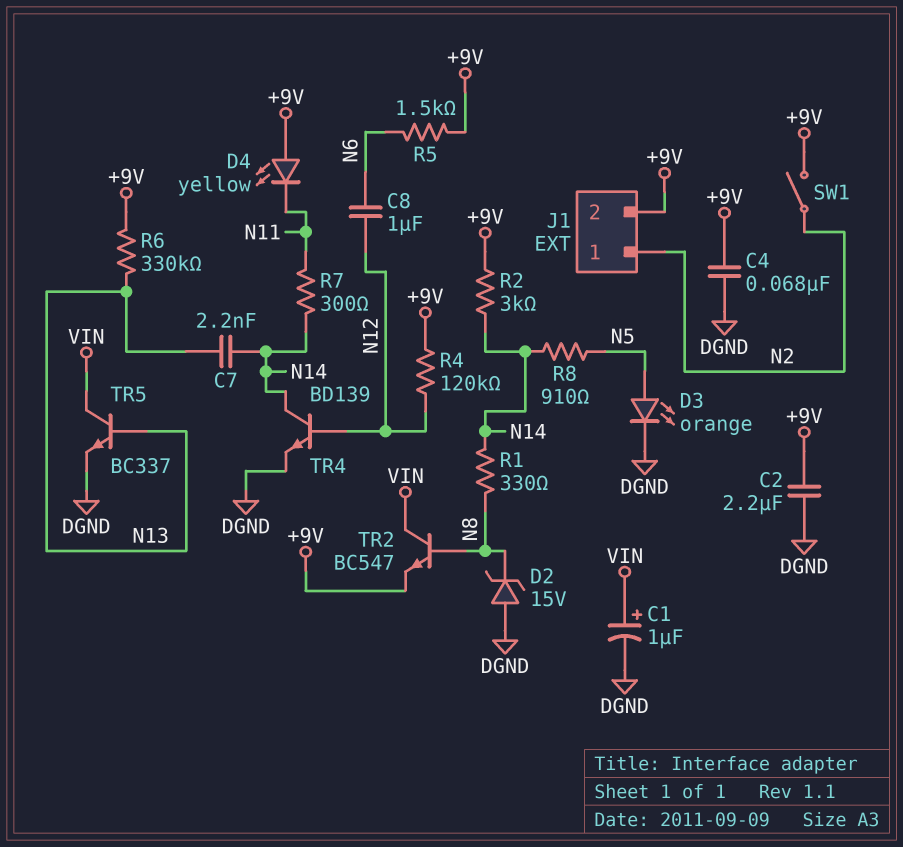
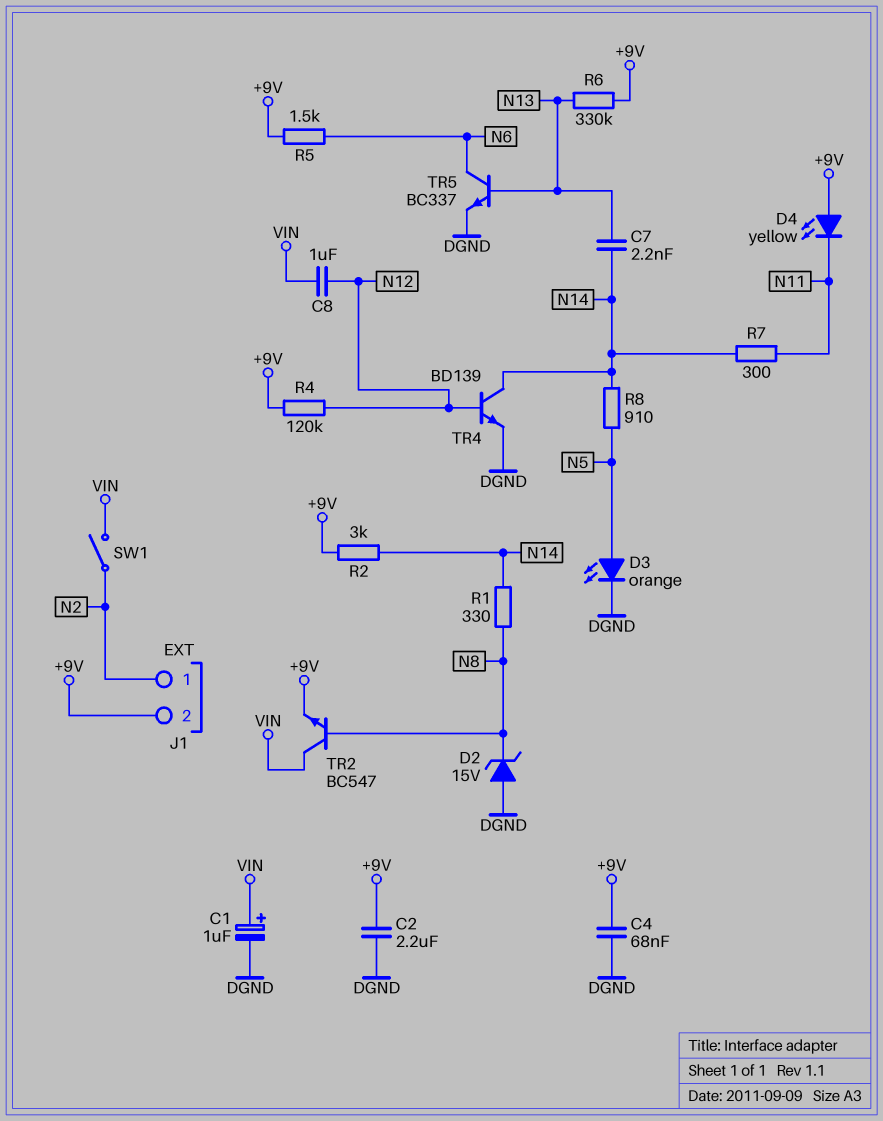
C8: 1uF (N6, N12) -> 1uF (N12, VIN)
SW1: switch (+9V, N2) -> switch (N2, VIN)
TR5: NPN BC337 (B N13, C VIN, E DGND) -> NPN BC337 (B N13, C N6, E DGND)

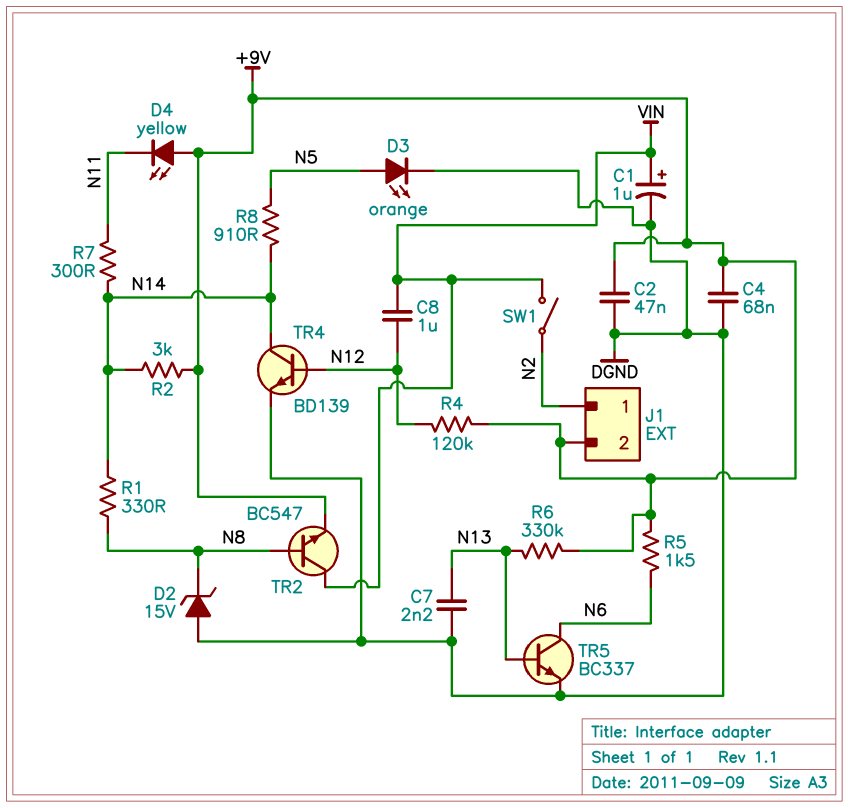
C2: 2.2uF (+9V, DGND) -> 47nF (+9V, DGND)
C7: 2.2nF (N13, N14) -> 2.2nF (DGND, N13)

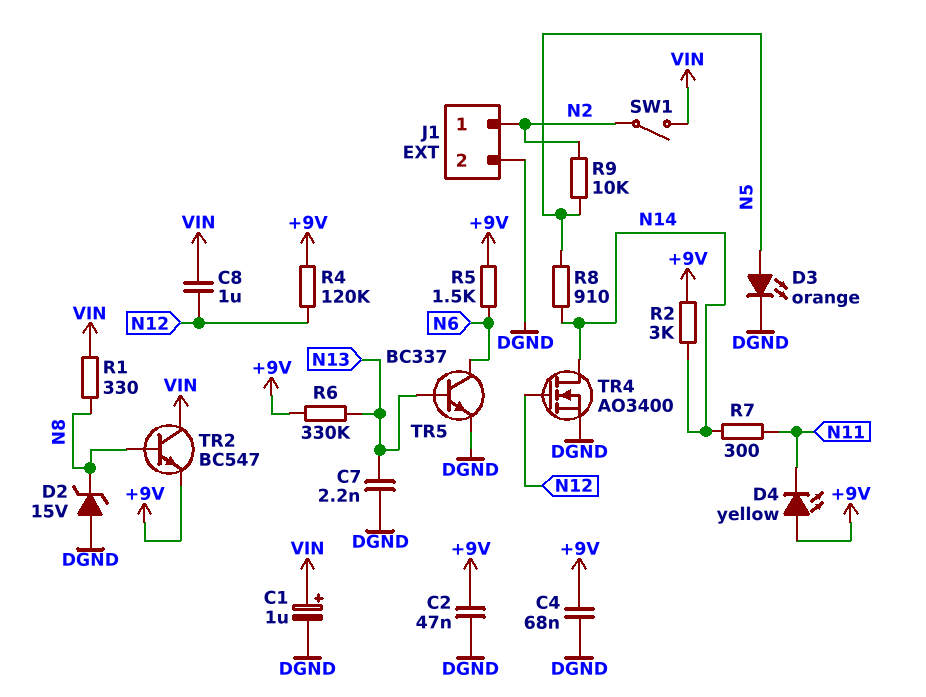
J1 pin 2: +9V -> DGND
R1: 330 (N8, N14) -> 330 (N8, VIN)
R9: none -> 10k (N2, N5)
TR4: NPN BD139 (B N12, C N14, E DGND) -> NMOS AO3400 (G N12, D N14, S DGND)

